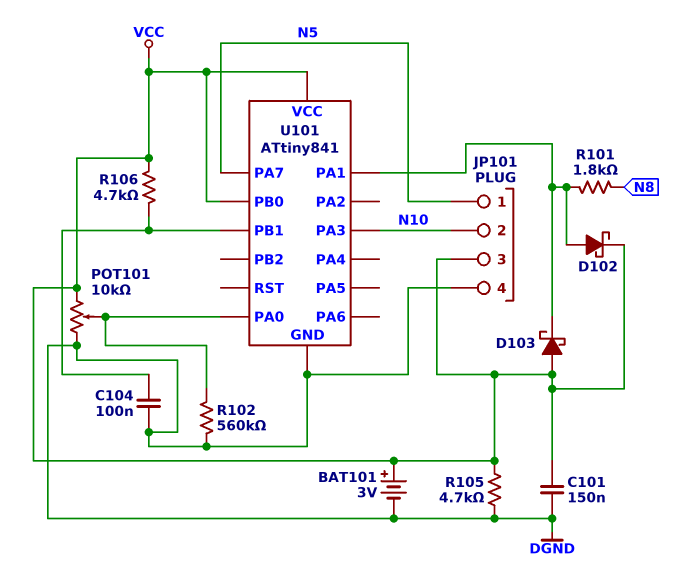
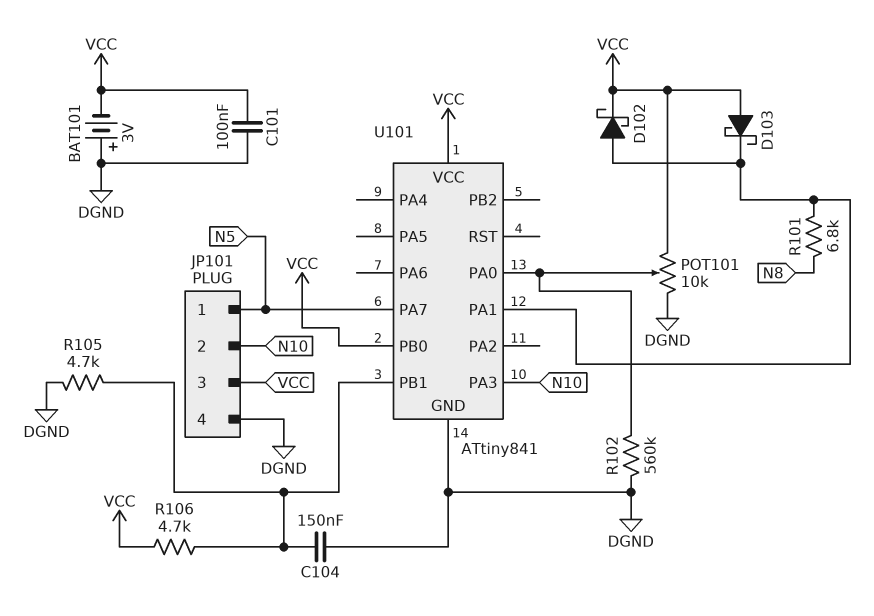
BAT101: 3V (plus VCC, minus DGND) -> 3V (plus DGND, minus VCC)
C101: 150nF (DGND, VCC) -> 100nF (DGND, VCC)
C104: 100nF (DGND, U101/PB1) -> 150nF (DGND, U101/PB1)
R101: 1.8k (N8, U101/PA1) -> 6.8k (N8, U101/PA1)
R105: 4.7k (DGND, VCC) -> 4.7k (DGND, U101/PB1)

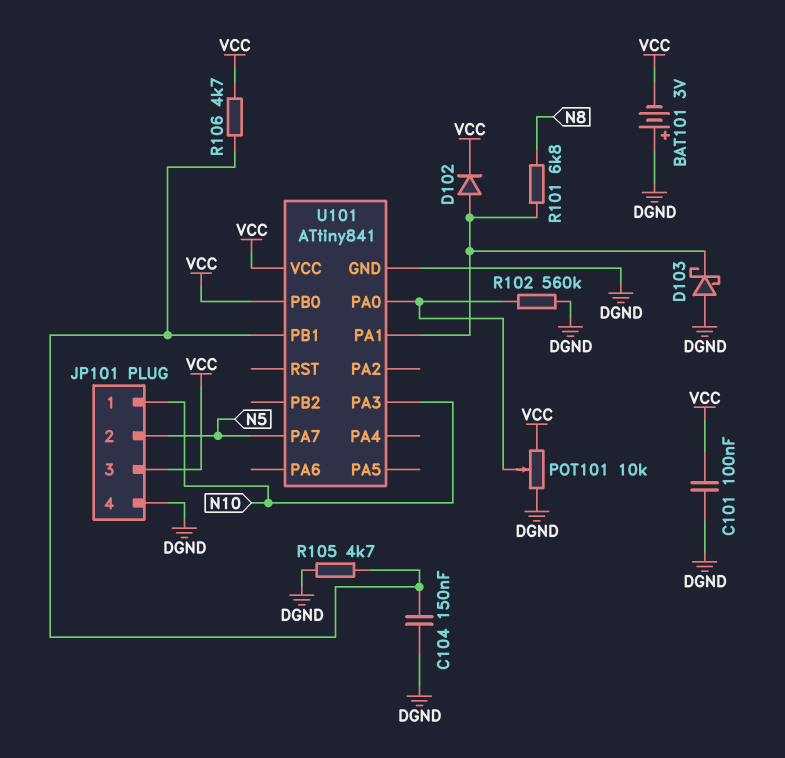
D102: schottky (A U101/PA1, K VCC) -> diode (A U101/PA1, K VCC)
D103: schottky (A VCC, K U101/PA1) -> schottky (A DGND, K U101/PA1)
JP101 pin 1: N5 -> N10
JP101 pin 2: N10 -> N5

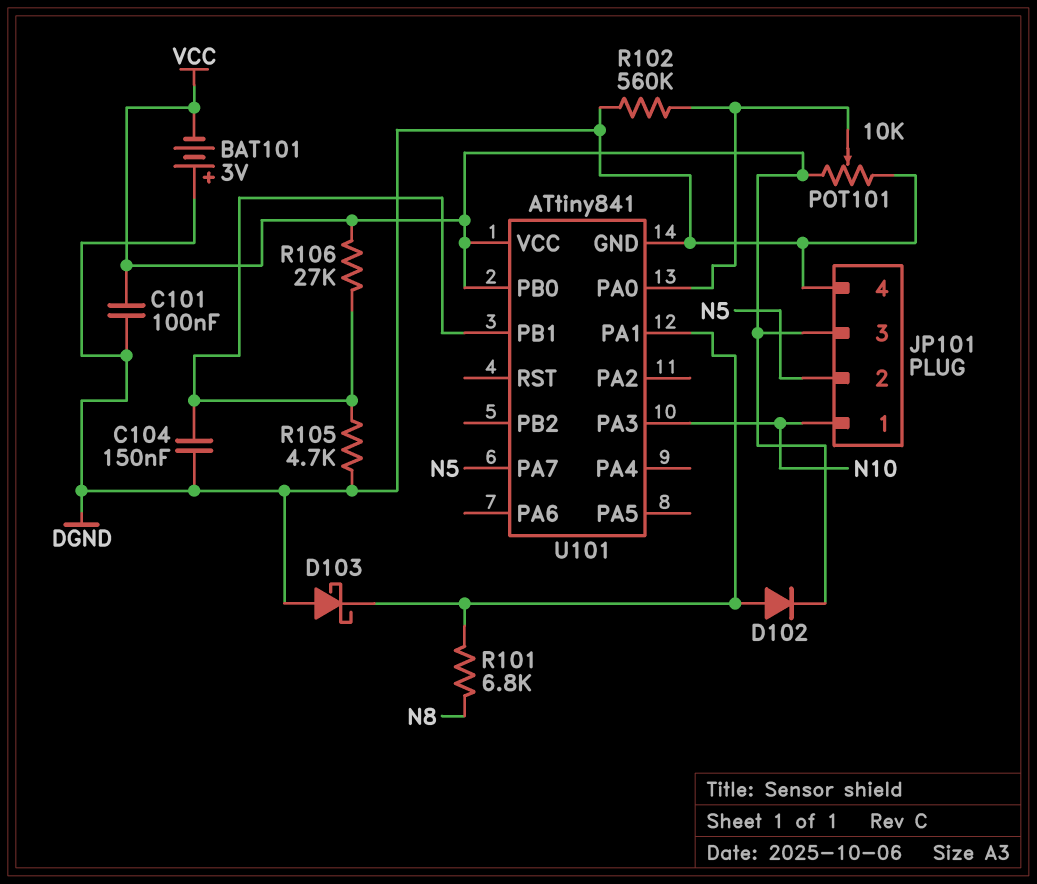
R106: 4.7k (U101/PB1, VCC) -> 27k (U101/PB1, VCC)

